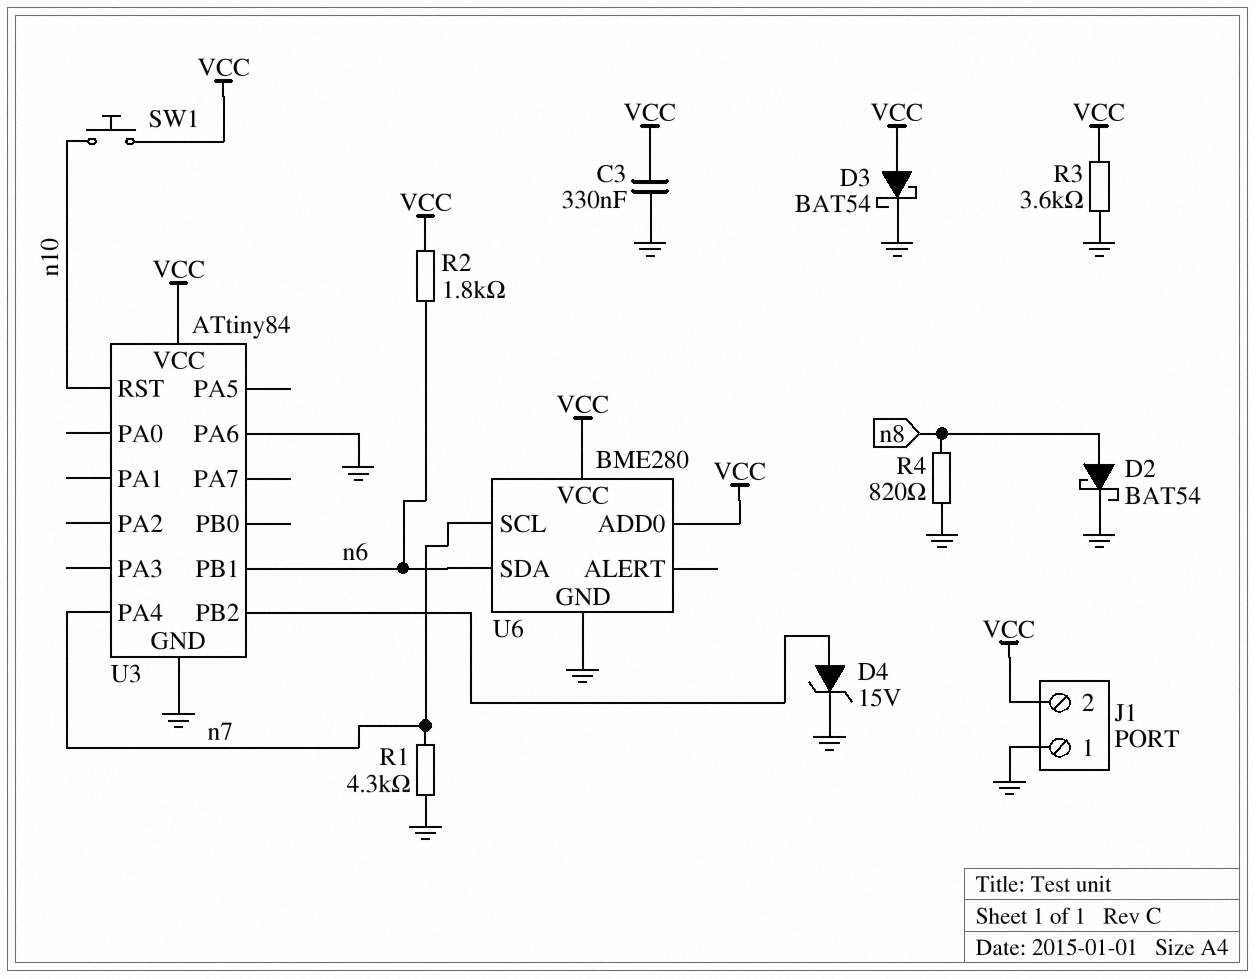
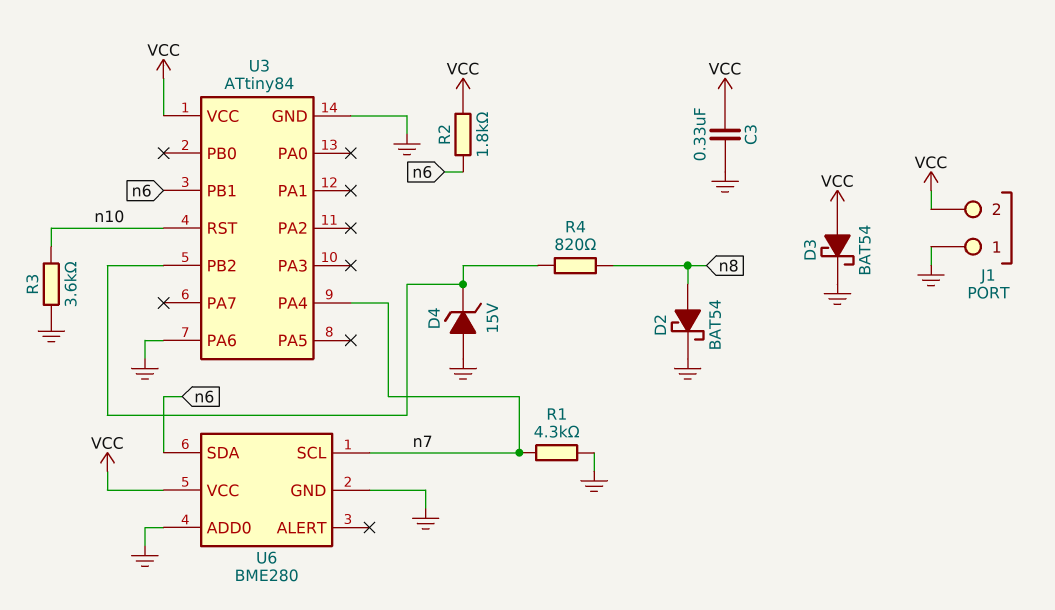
D4: zener 15V (A U3/PB2, K GND) -> zener 15V (A GND, K U3/PB2)
R3: 3.6k (GND, VCC) -> 3.6k (GND, n10)
R4: 820 (GND, n8) -> 820 (U3/PB2, n8)
SW1: button (VCC, n10) -> none
U6 pin ADD0: VCC -> GND

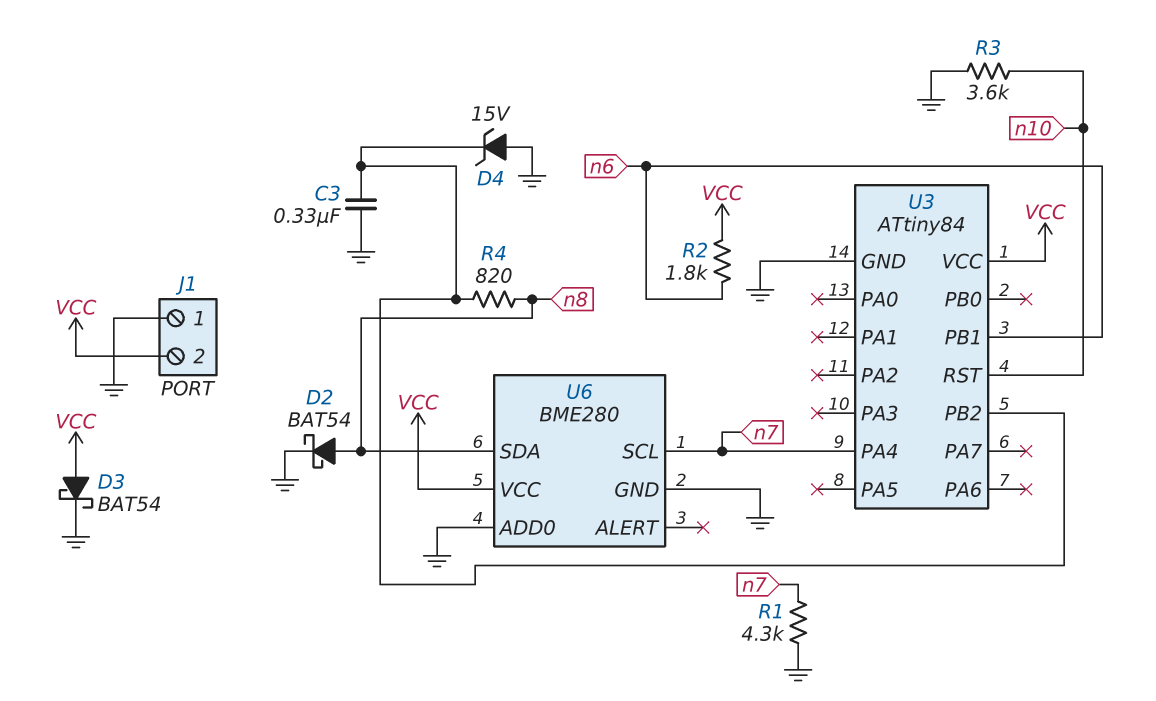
C3: 330nF (GND, VCC) -> 330nF (GND, U3/PB2)
U3 pin PA6: GND -> none
U6 pin SDA: n6 -> n8

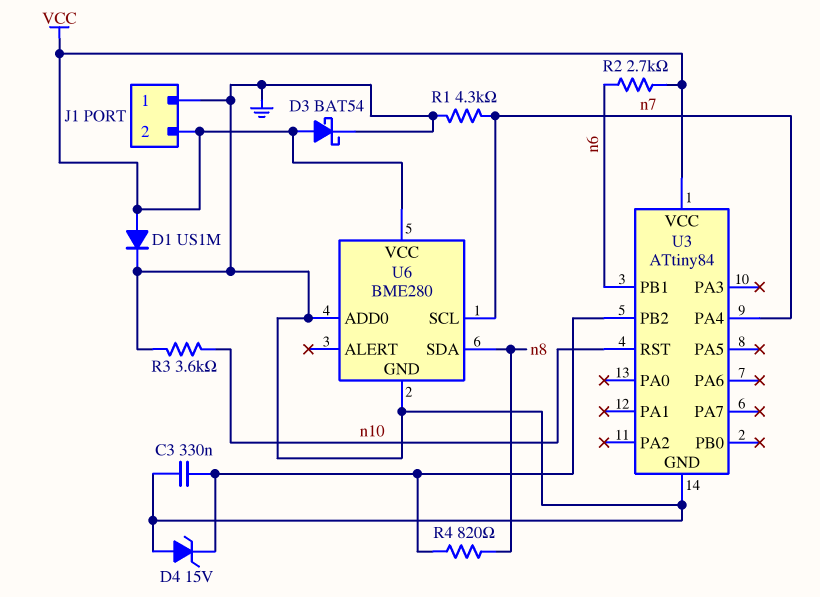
D1: none -> diode US1M (A VCC, K GND)
D2: schottky BAT54 (A n8, K GND) -> none
R2: 1.8k (VCC, n6) -> 2.7k (VCC, n6)

